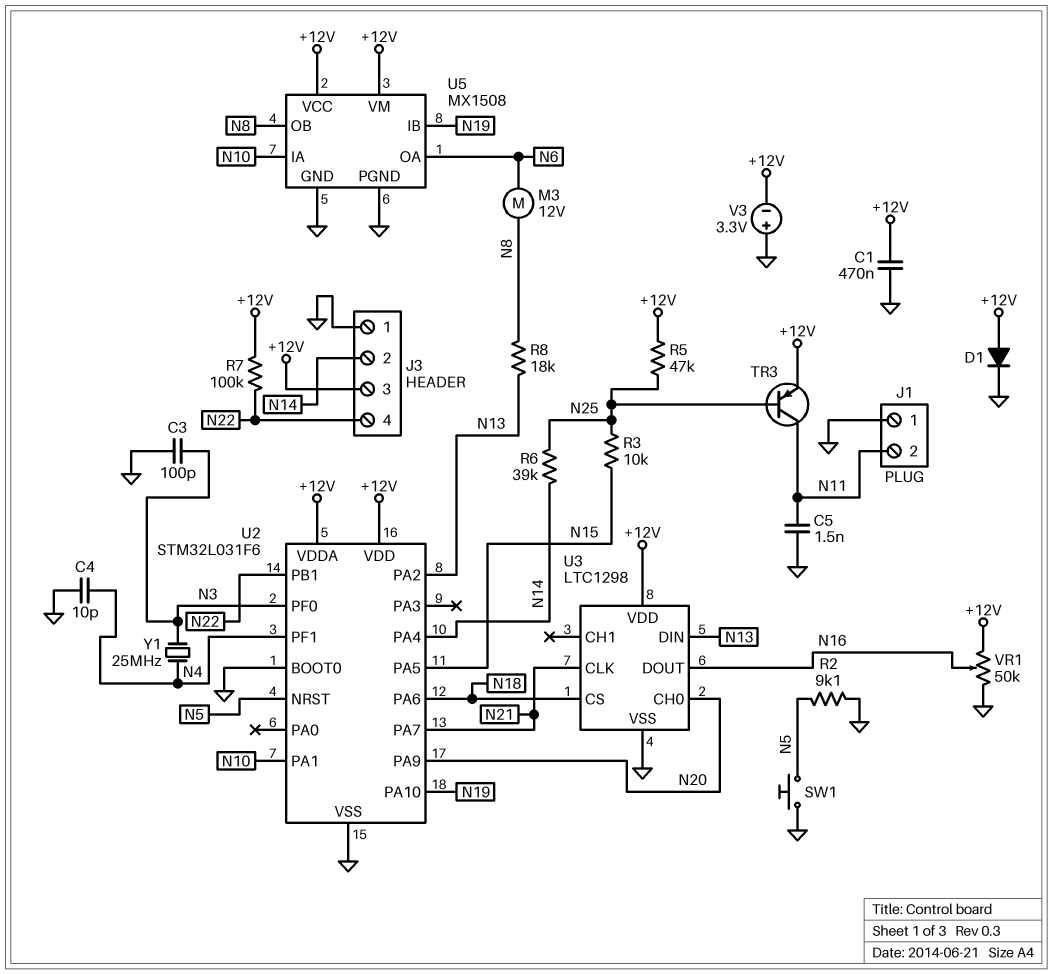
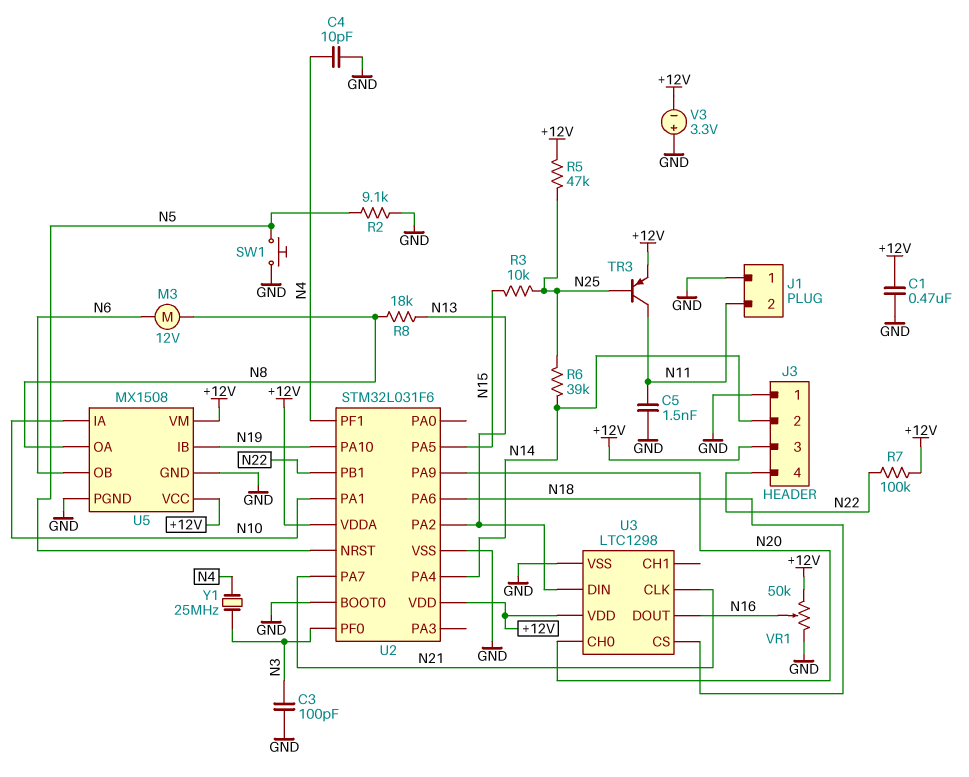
D1: diode (A +12V, K GND) -> none
U5 pin OA: N6 -> N8
U5 pin OB: N8 -> N6

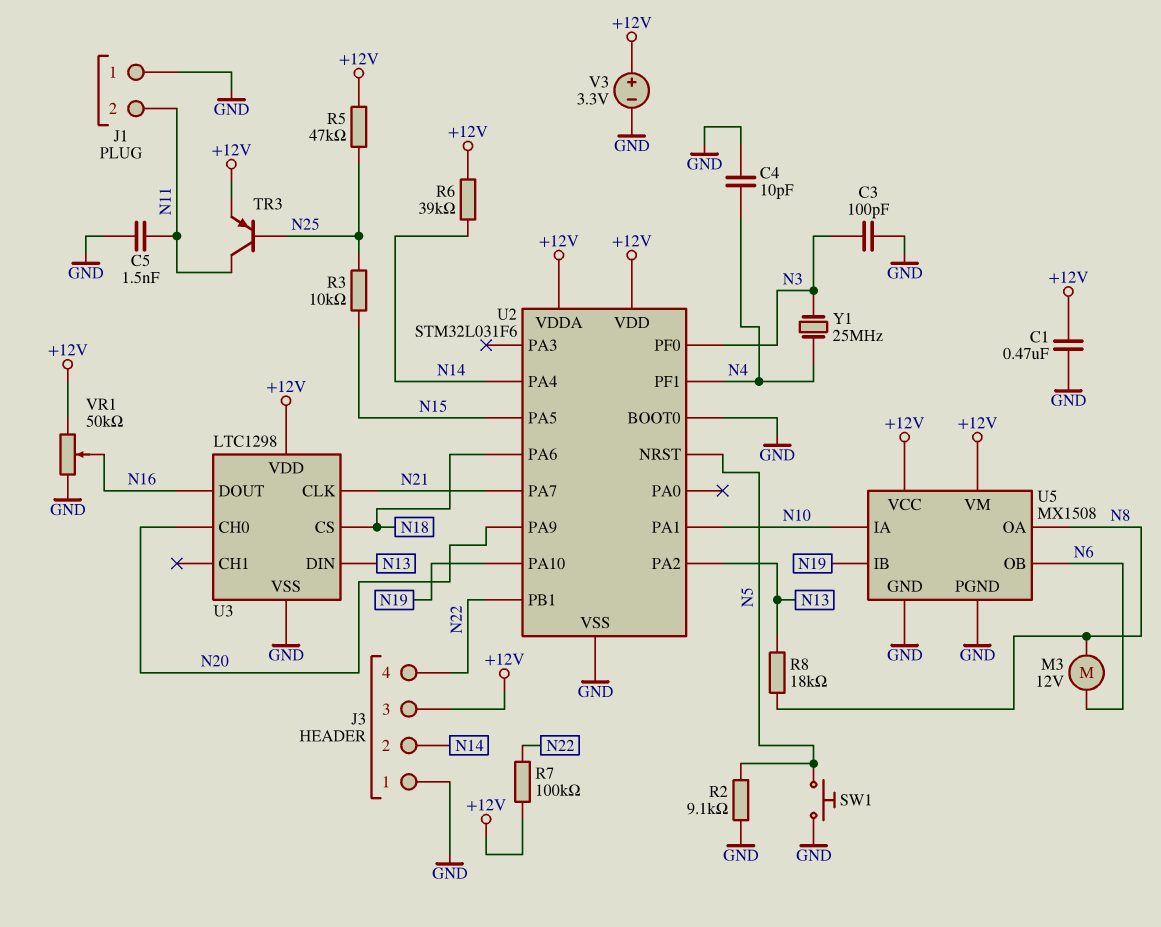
R6: 39k (N14, N25) -> 39k (+12V, N14)
V3: 3.3V (plus GND, minus +12V) -> 3.3V (plus +12V, minus GND)

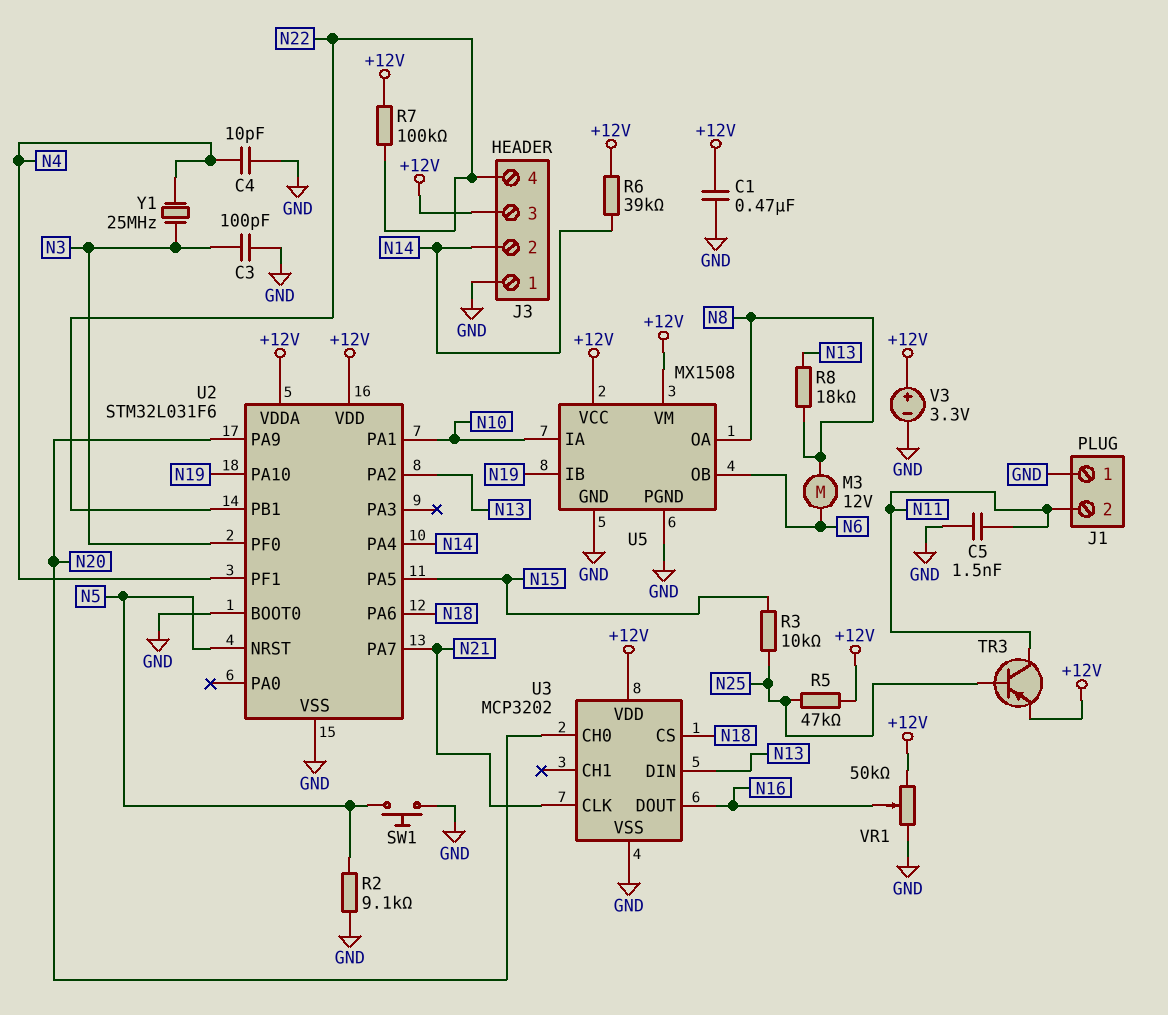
U3: LTC1298 -> MCP3202

